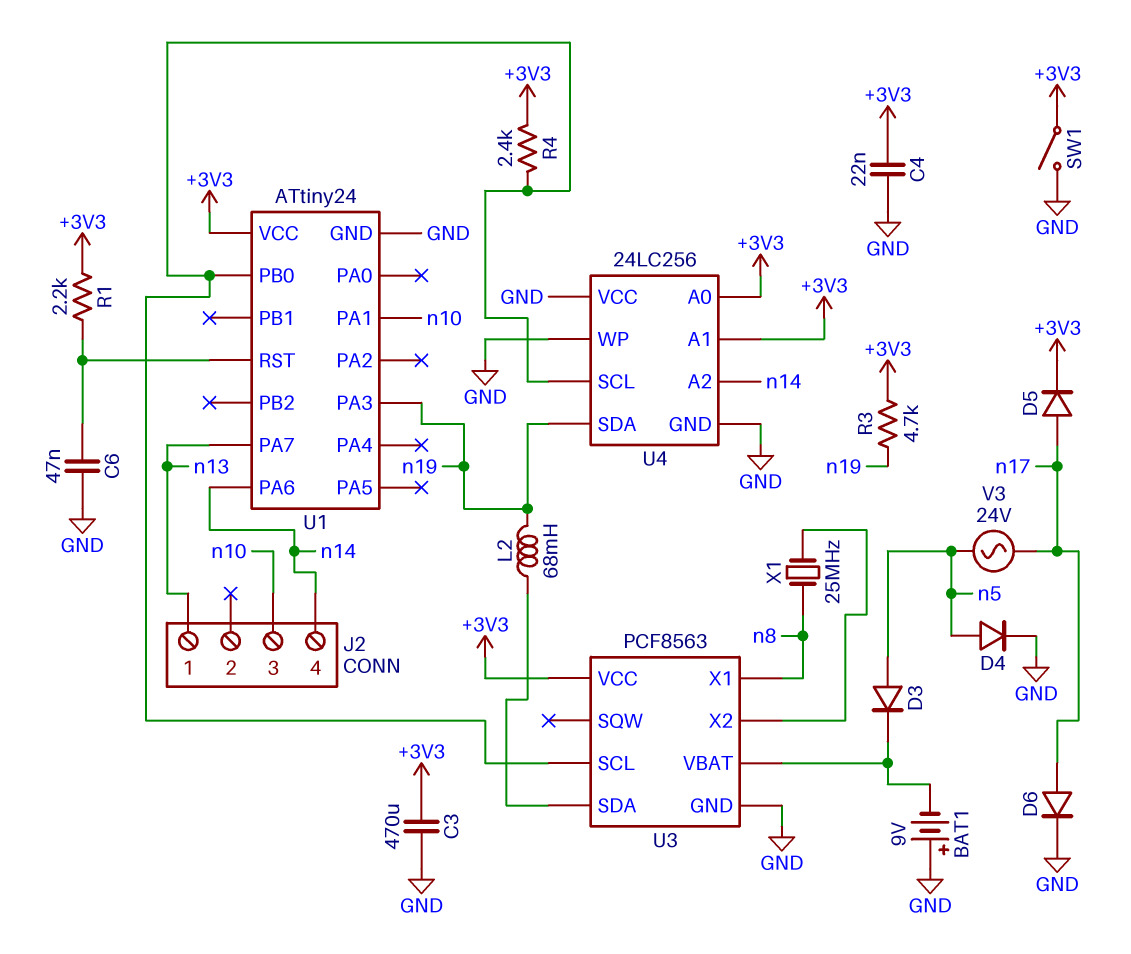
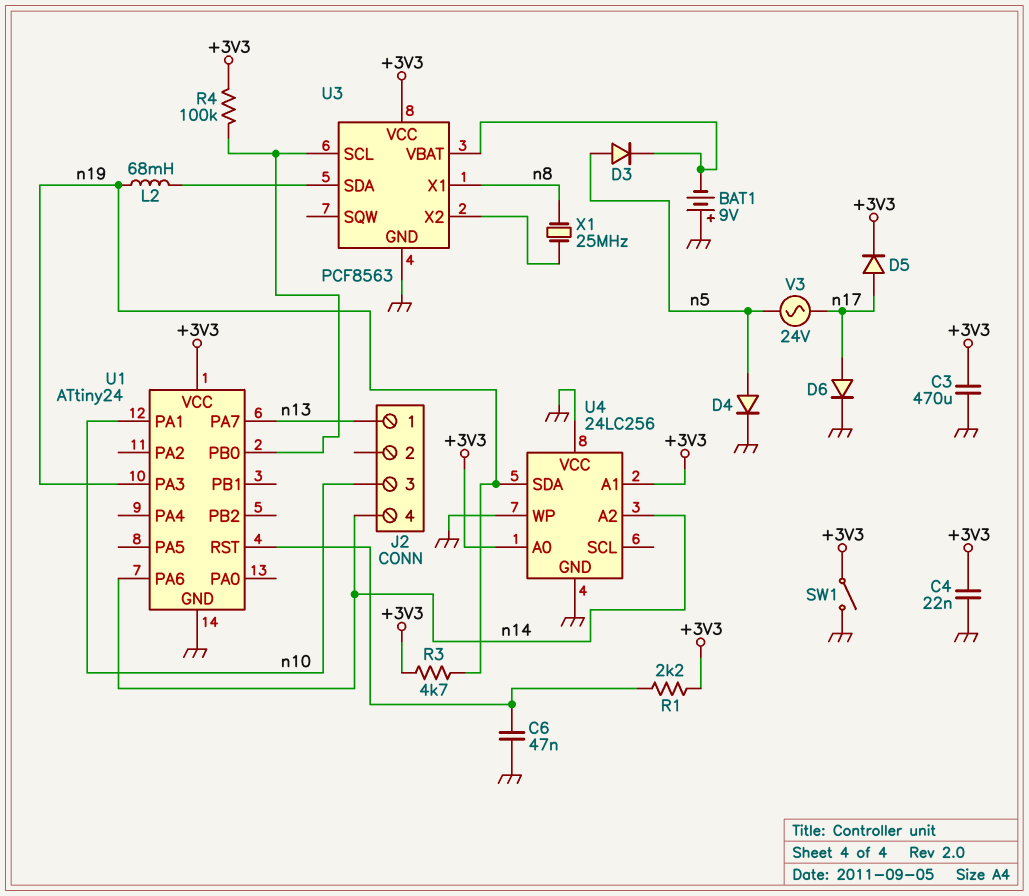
R4: 2.4k (+3V3, U1/PB0) -> 100k (+3V3, U1/PB0)
U4 pin SCL: U1/PB0 -> none

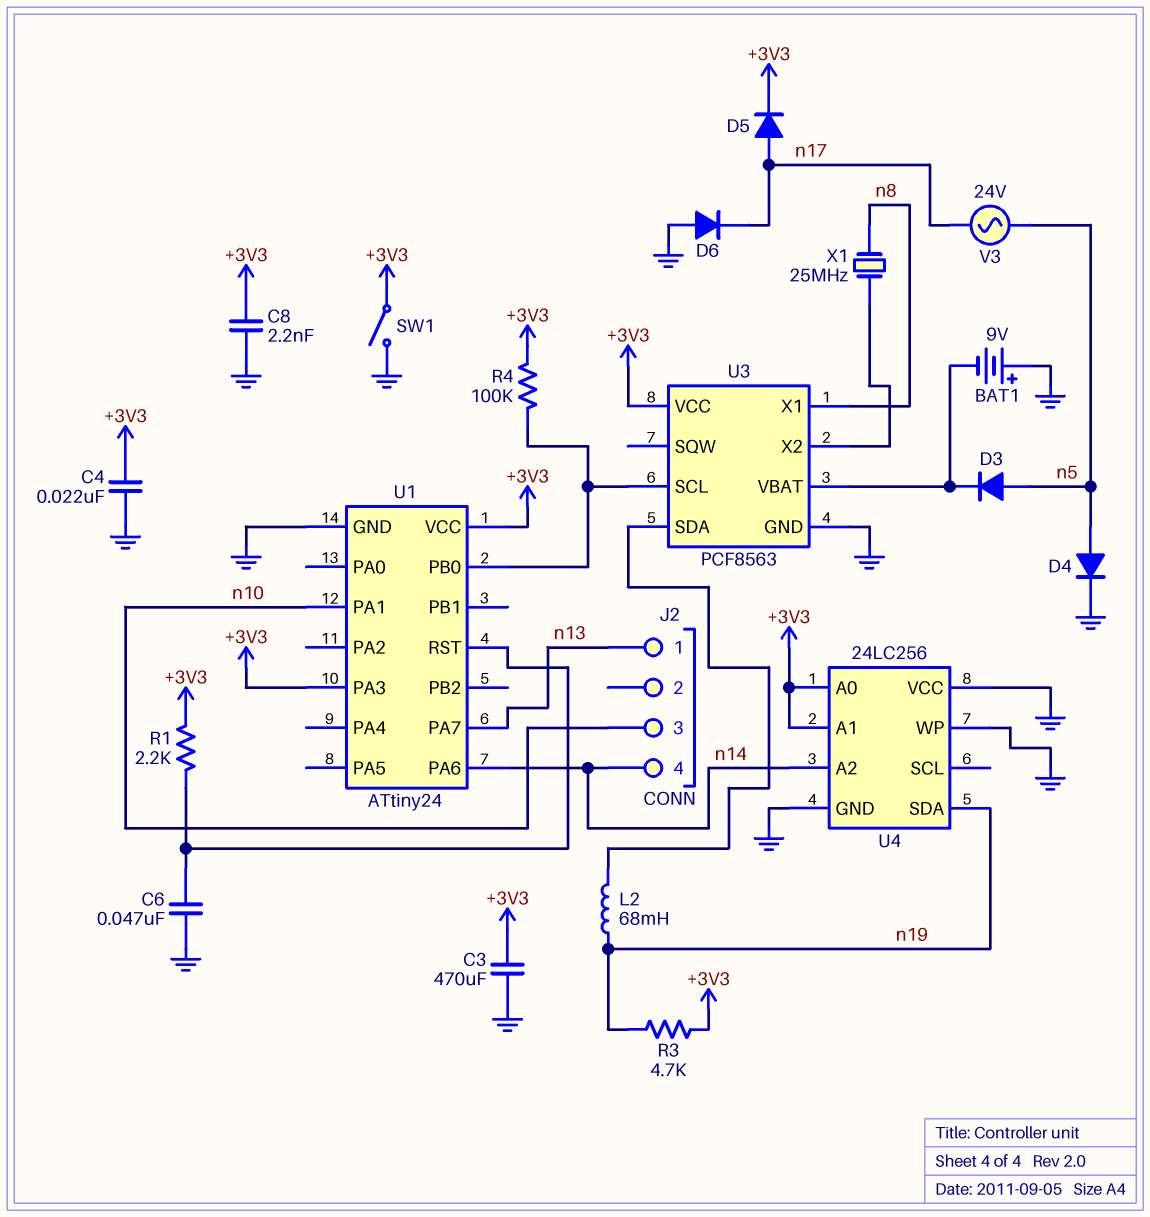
C8: none -> 2.2nF (+3V3, GND)
D6: diode (A n17, K GND) -> diode (A GND, K n17)
U1 pin PA3: n19 -> +3V3

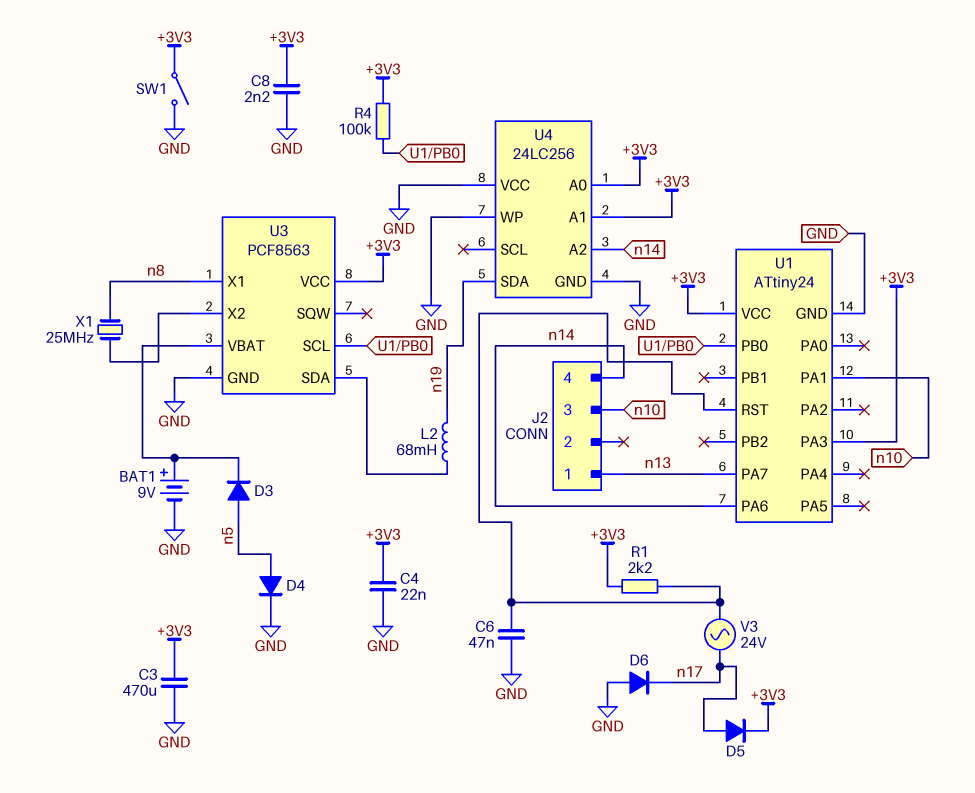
BAT1: 9V (plus GND, minus U3/VBAT) -> 9V (plus U3/VBAT, minus GND)
R3: 4.7k (+3V3, n19) -> none
V3: AC 24V (n5, n17) -> AC 24V (U1/RST, n17)

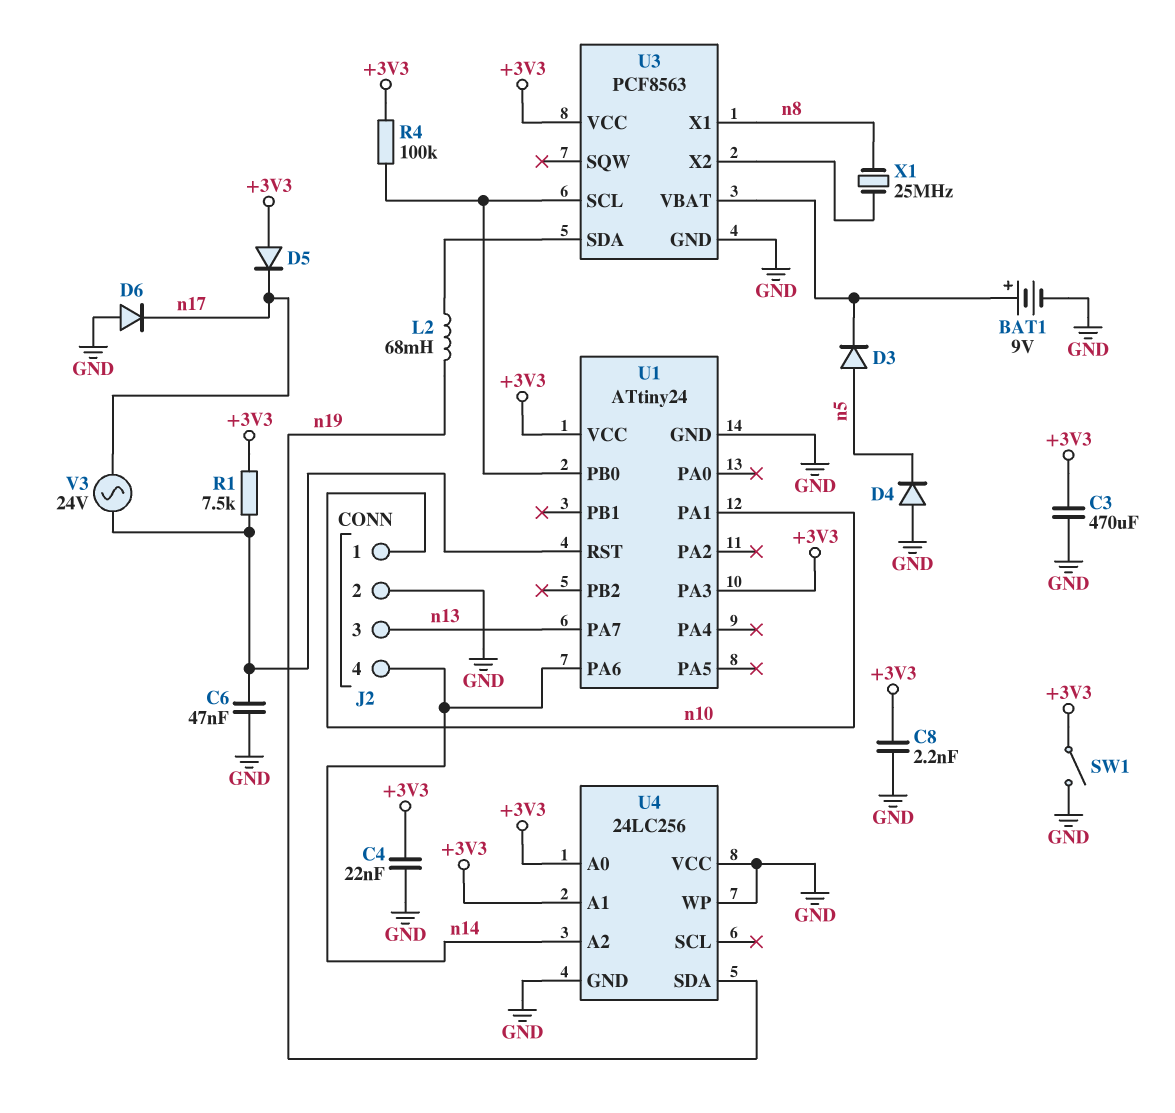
D4: diode (A n5, K GND) -> diode (A GND, K n5)
D5: diode (A n17, K +3V3) -> diode (A +3V3, K n17)
J2 pin 1: n13 -> n10
J2 pin 2: none -> GND
J2 pin 3: n10 -> n13
R1: 2.2k (+3V3, U1/RST) -> 7.5k (+3V3, U1/RST)

